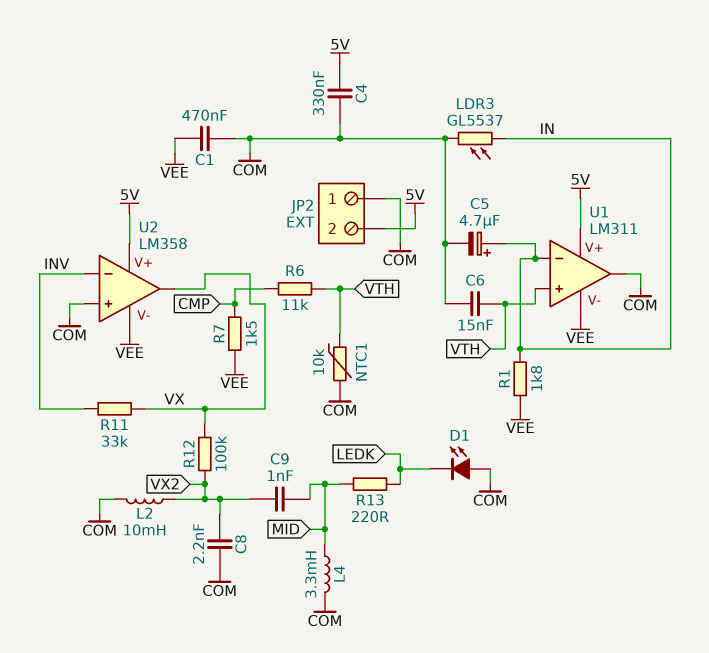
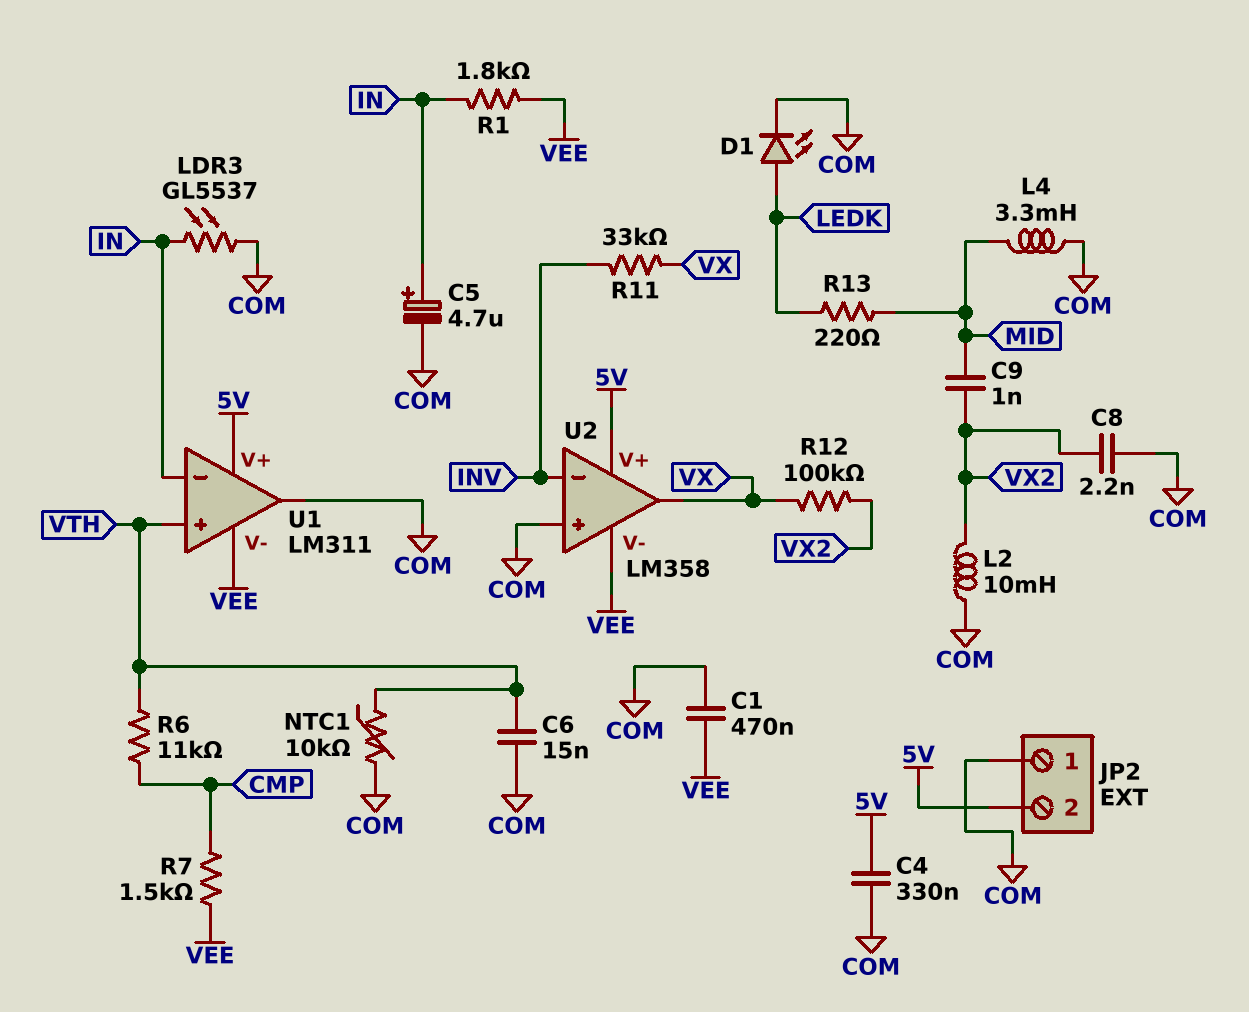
D1: LED (A COM, K LEDK) -> LED (A LEDK, K COM)

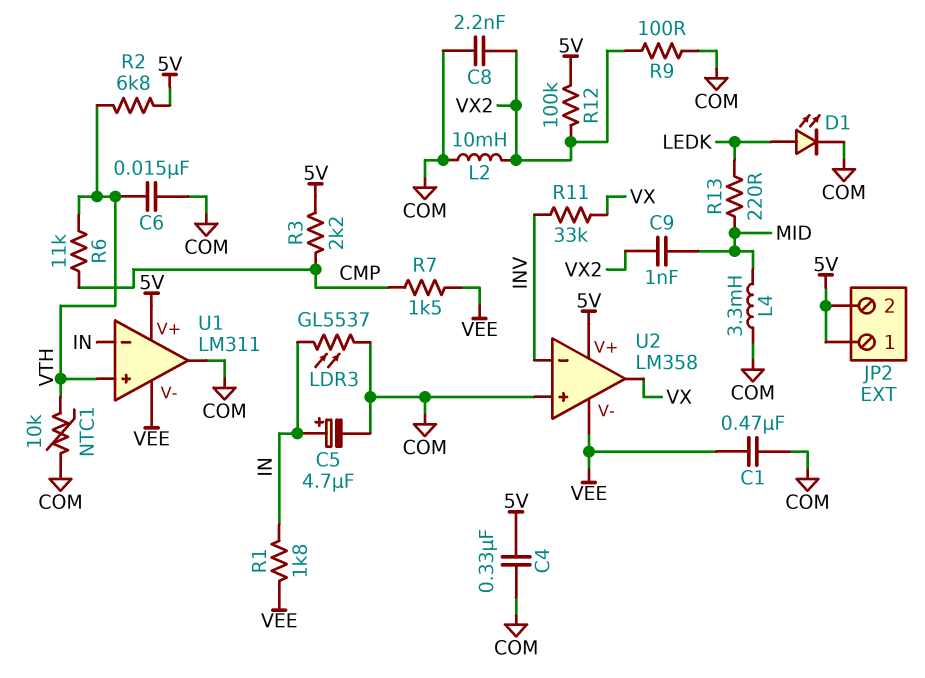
JP2 pin 1: COM -> 5V
R2: none -> 6.8k (5V, VTH)
R3: none -> 2.2k (5V, CMP)
R9: none -> 100 (COM, VX2)
R12: 100k (VX, VX2) -> 100k (5V, VX2)

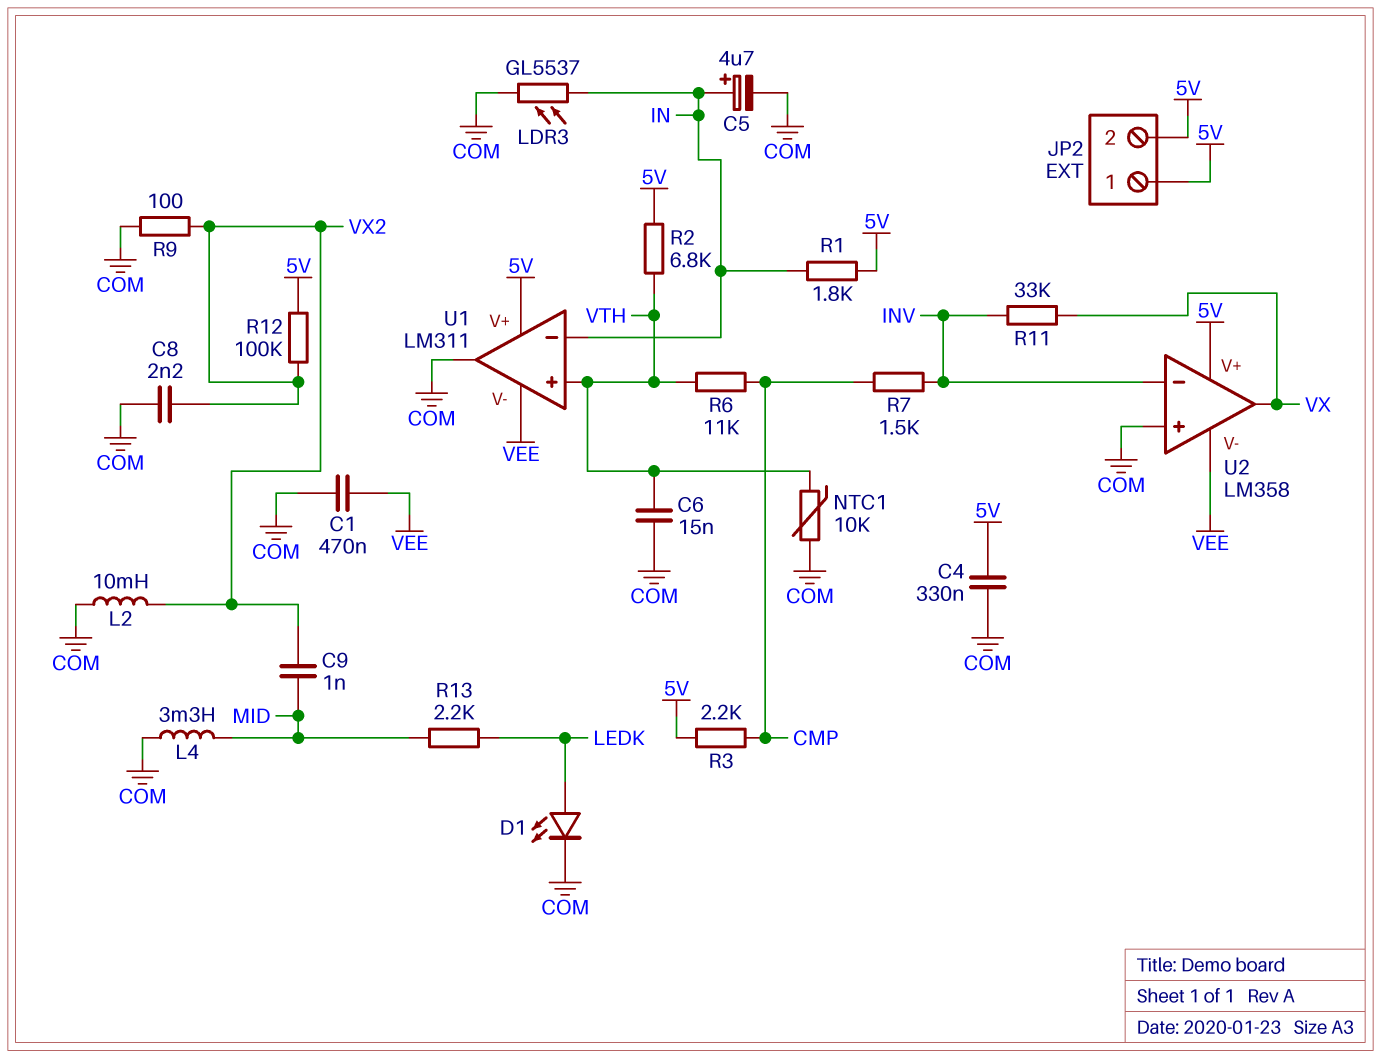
R1: 1.8k (IN, VEE) -> 1.8k (5V, IN)
R7: 1.5k (CMP, VEE) -> 1.5k (CMP, INV)
R13: 220 (LEDK, MID) -> 2.2k (LEDK, MID)

